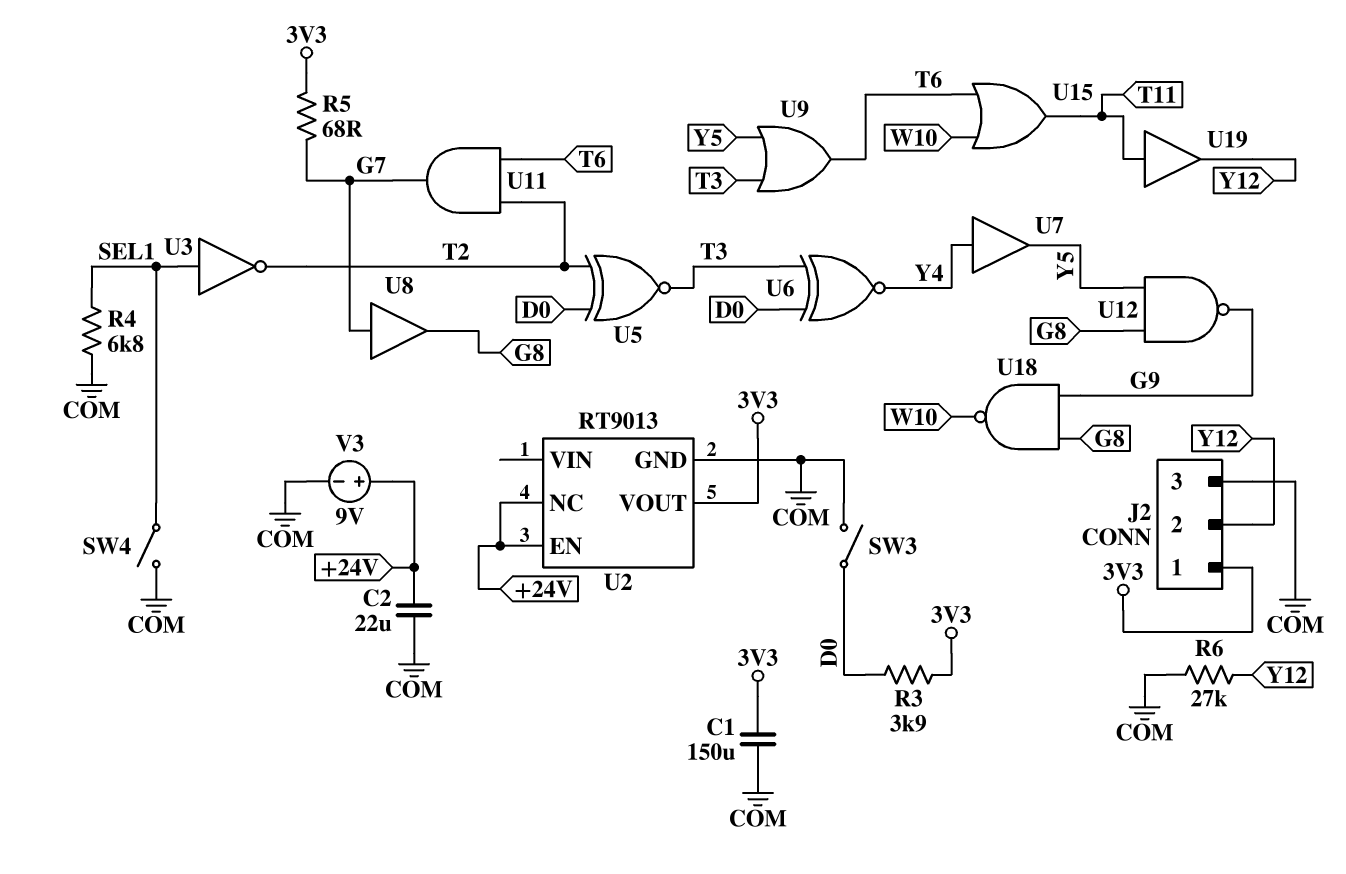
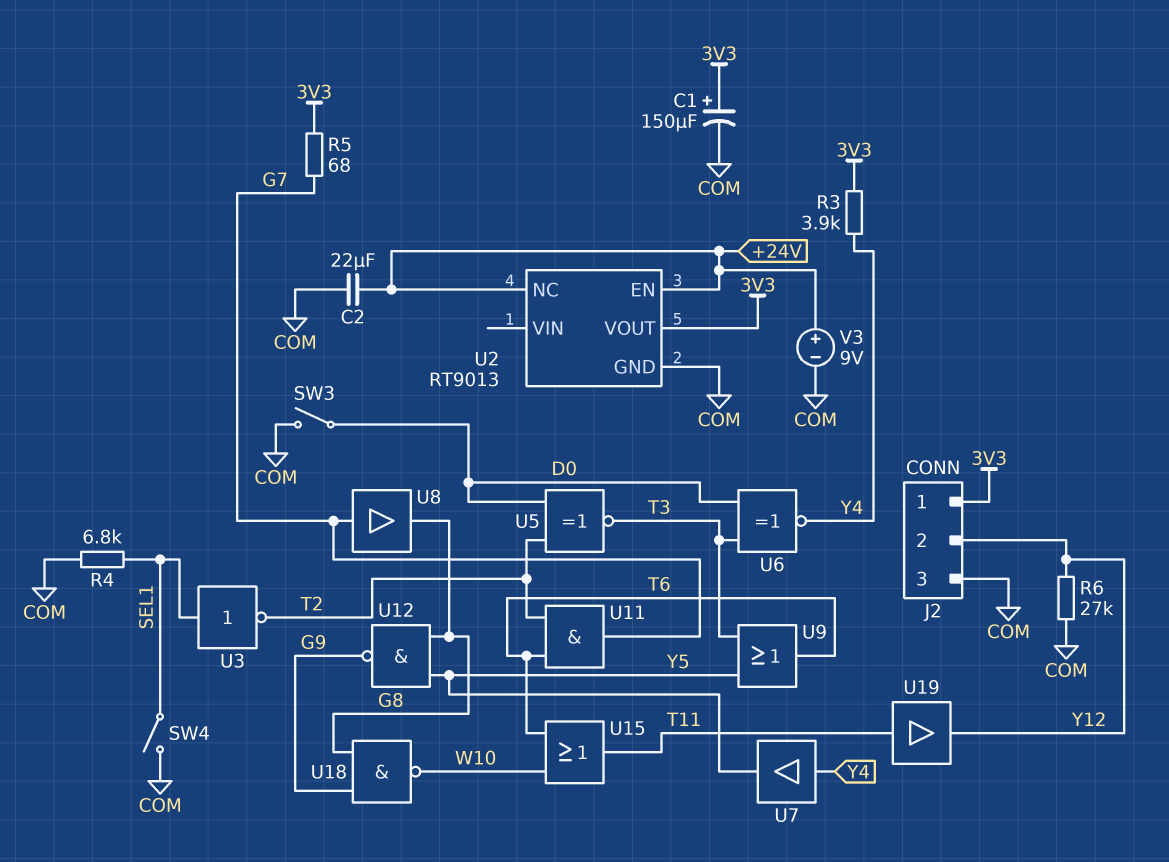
C1: 150uF (3V3, COM) -> 150uF (plus 3V3, minus COM)
R3: 3.9k (3V3, D0) -> 3.9k (3V3, Y4)

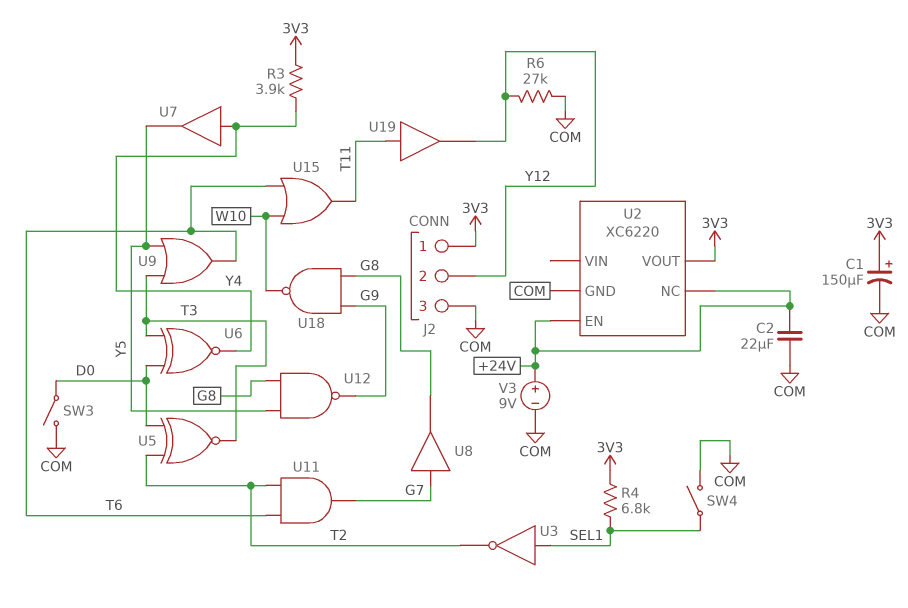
R4: 6.8k (COM, SEL1) -> 6.8k (3V3, SEL1)
R5: 68 (3V3, G7) -> none
U2: RT9013 -> XC6220

